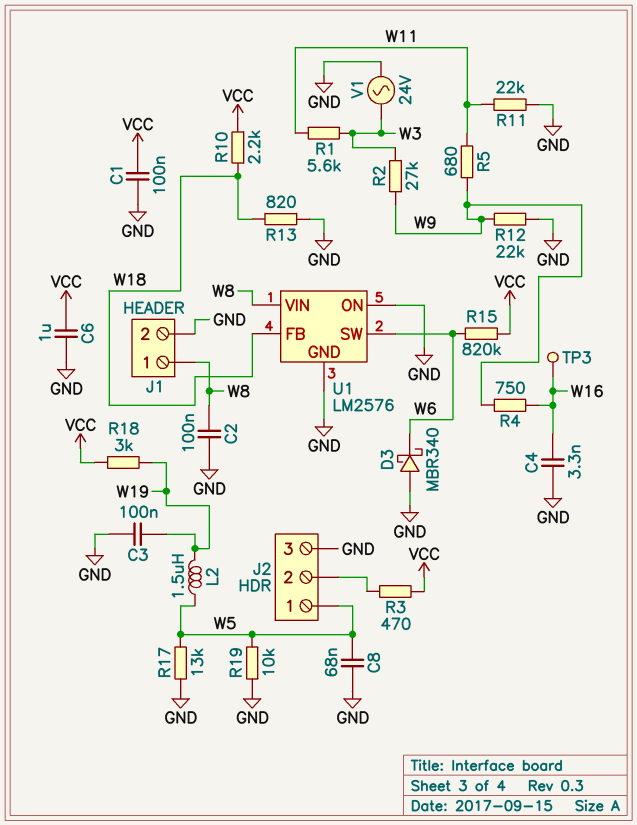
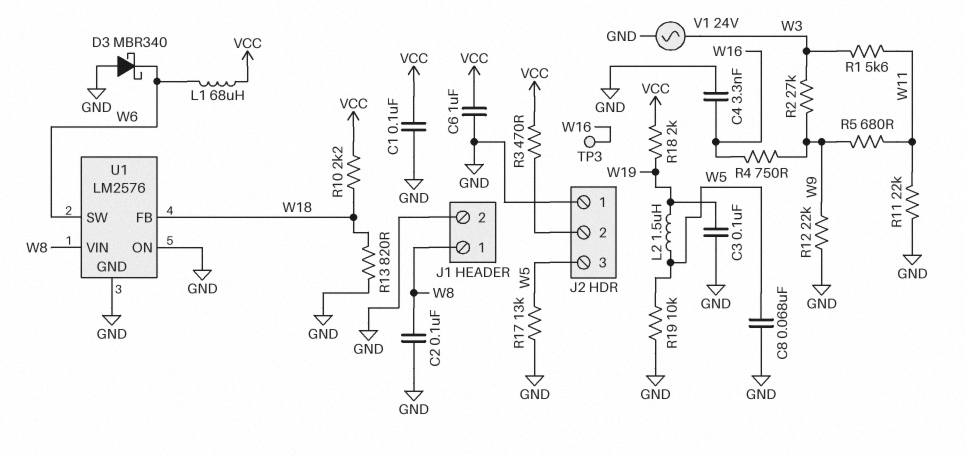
J2 pin 1: W5 -> GND
J2 pin 3: GND -> W5
L1: none -> 68uH (VCC, W6)
R15: 820k (VCC, W6) -> none
R18: 3k (VCC, W19) -> 2k (VCC, W19)

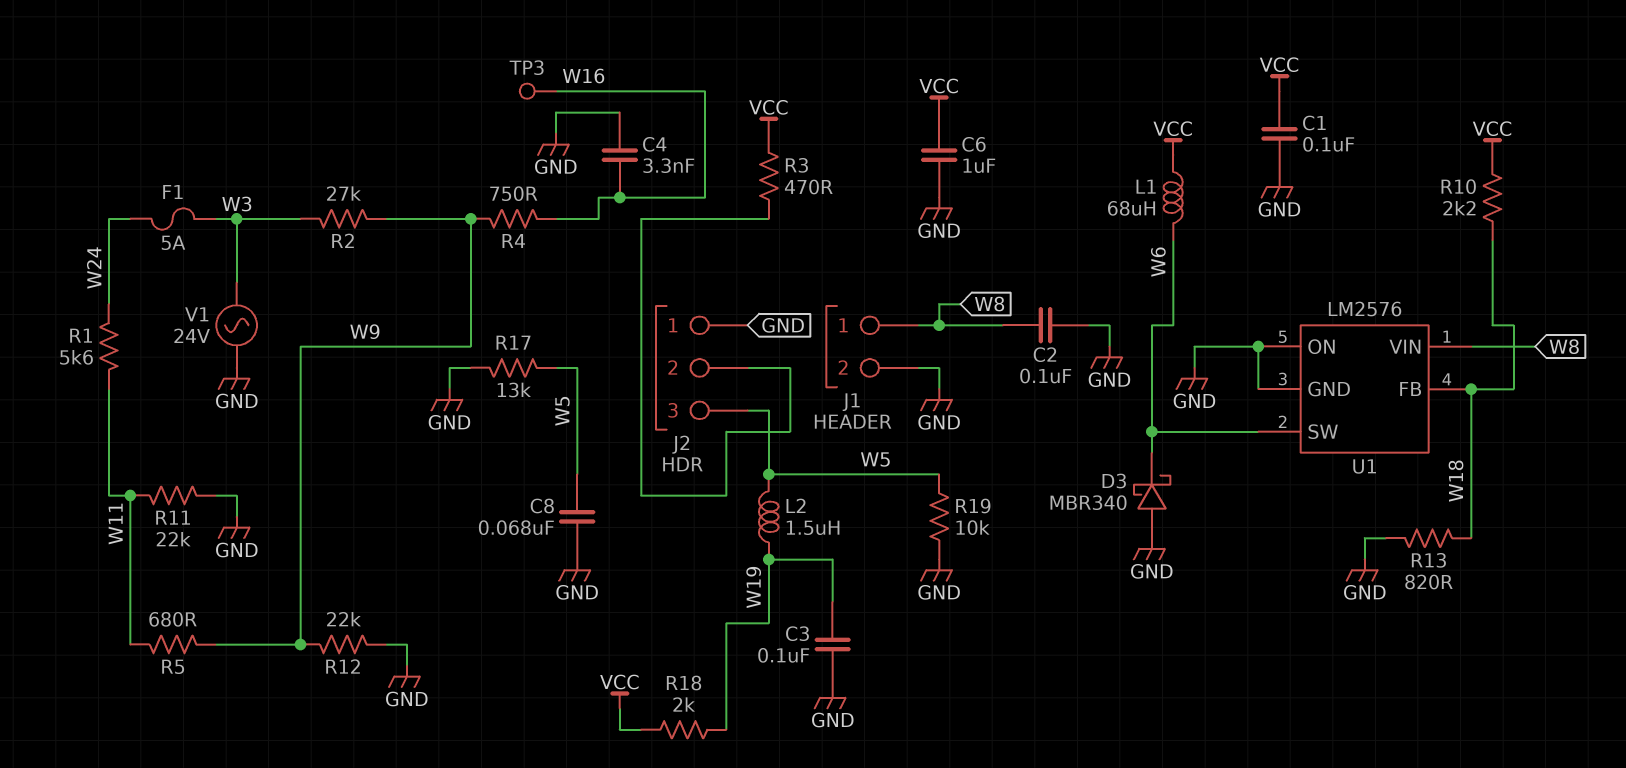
F1: none -> 5A (W3, W24)
R1: 5.6k (W3, W11) -> 5.6k (W11, W24)

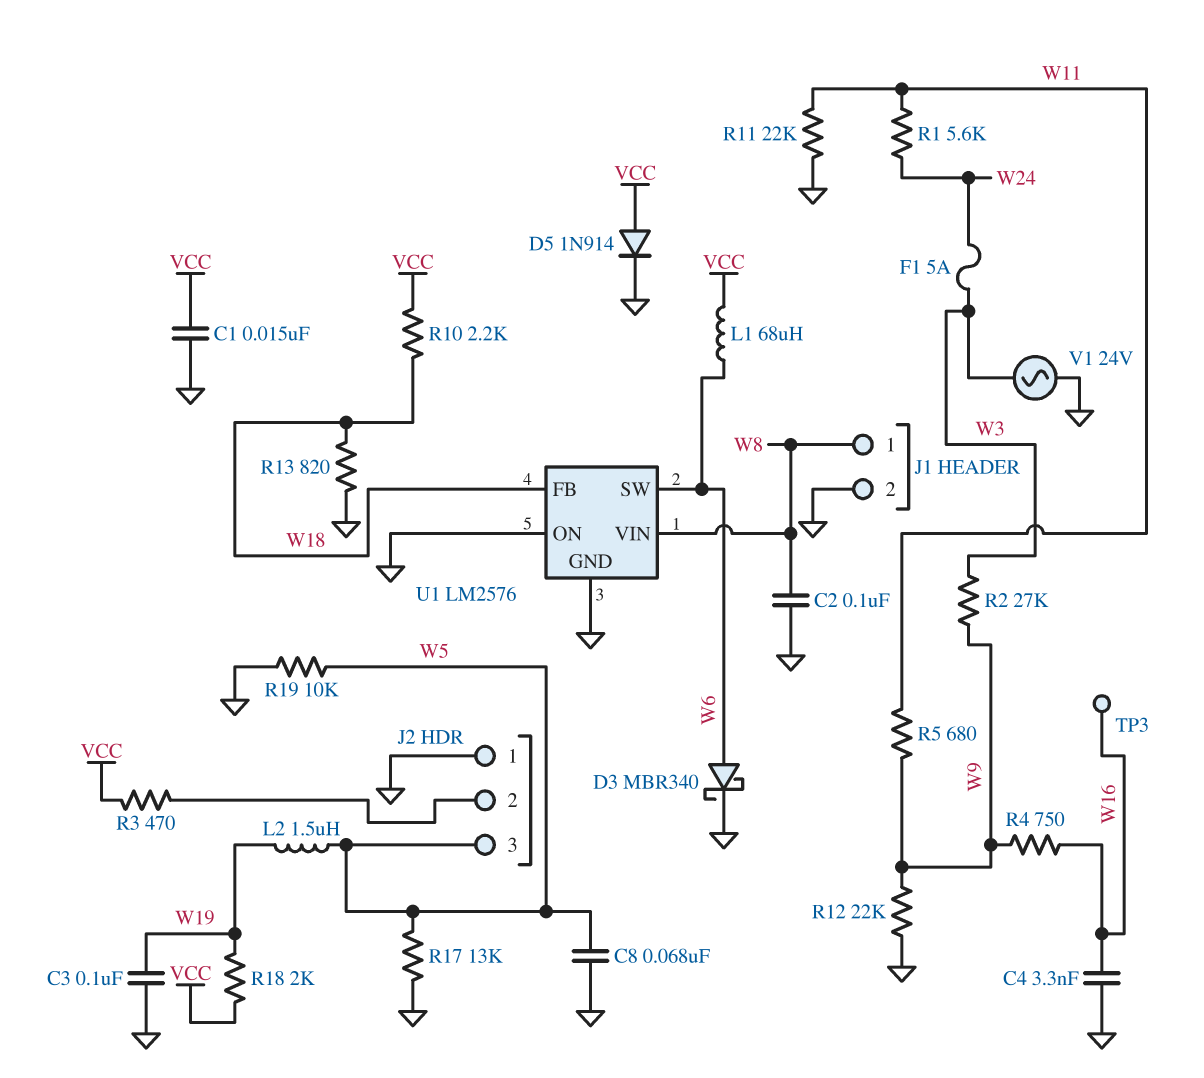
C1: 100nF (GND, VCC) -> 15nF (GND, VCC)
C6: 1uF (GND, VCC) -> none
D3: schottky MBR340 (A GND, K W6) -> schottky MBR340 (A W6, K GND)
D5: none -> diode 1N914 (A VCC, K GND)

